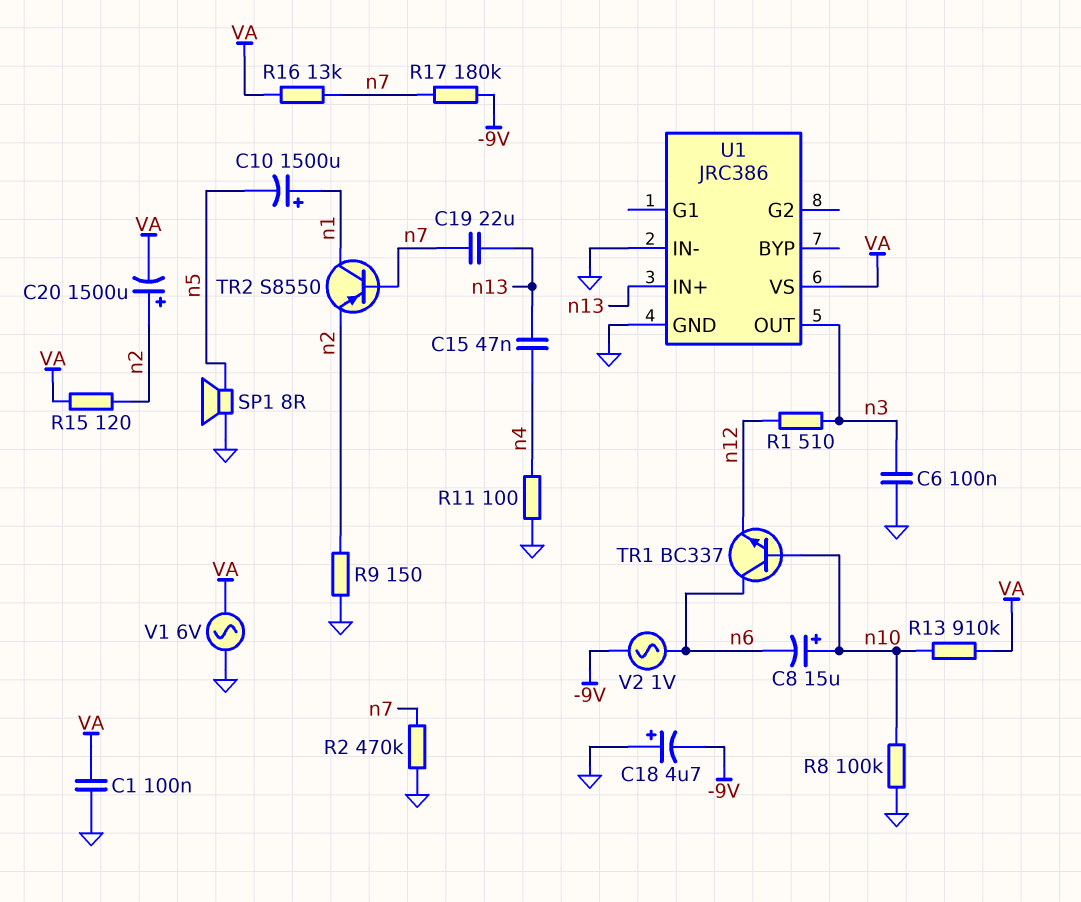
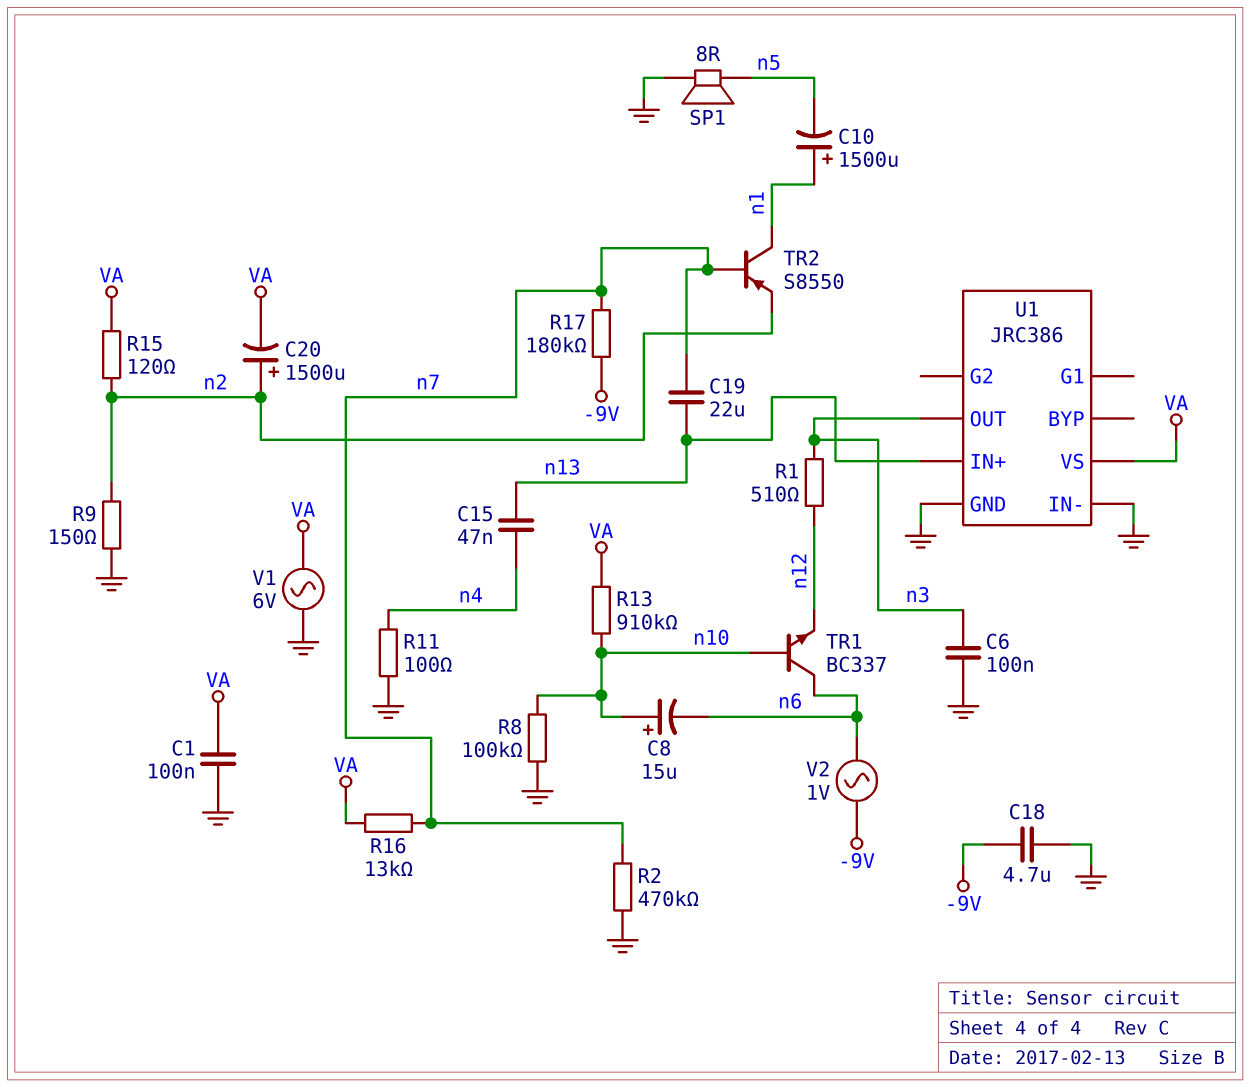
C18: 4.7uF (plus GND, minus -9V) -> 4.7uF (-9V, GND)

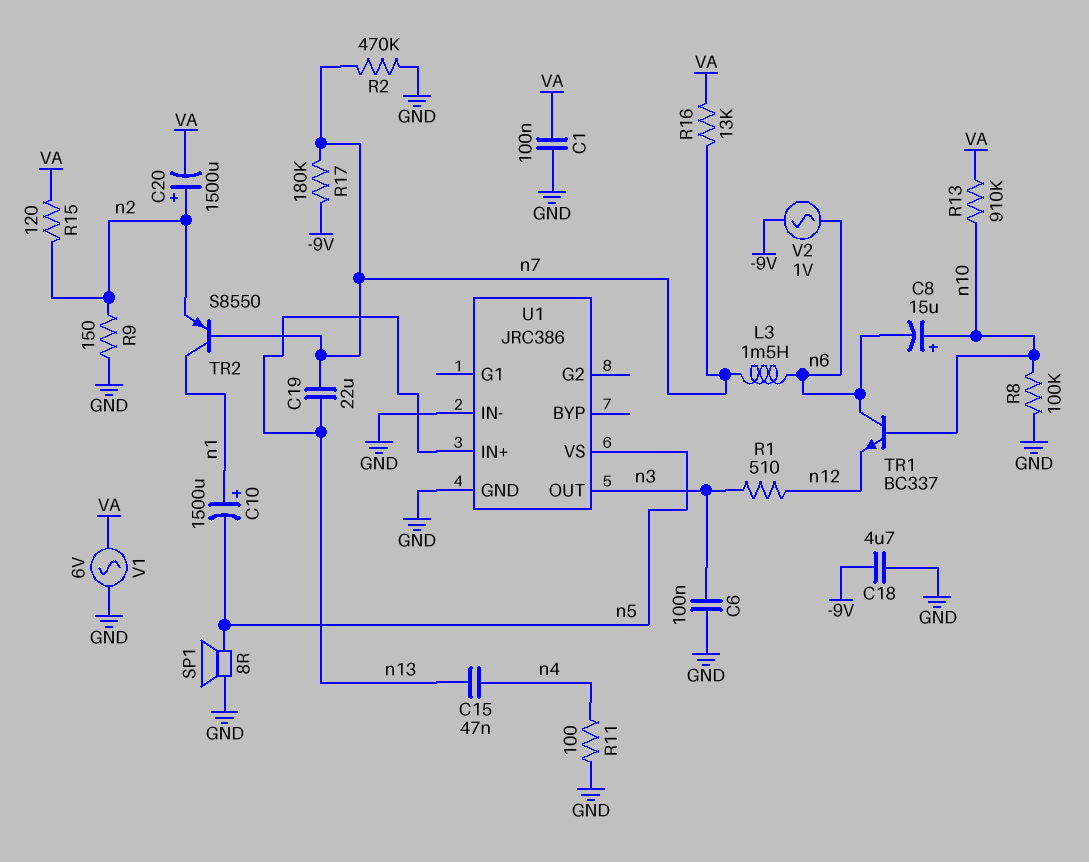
L3: none -> 1.5mH (n6, n7)
U1 pin VS: VA -> n5

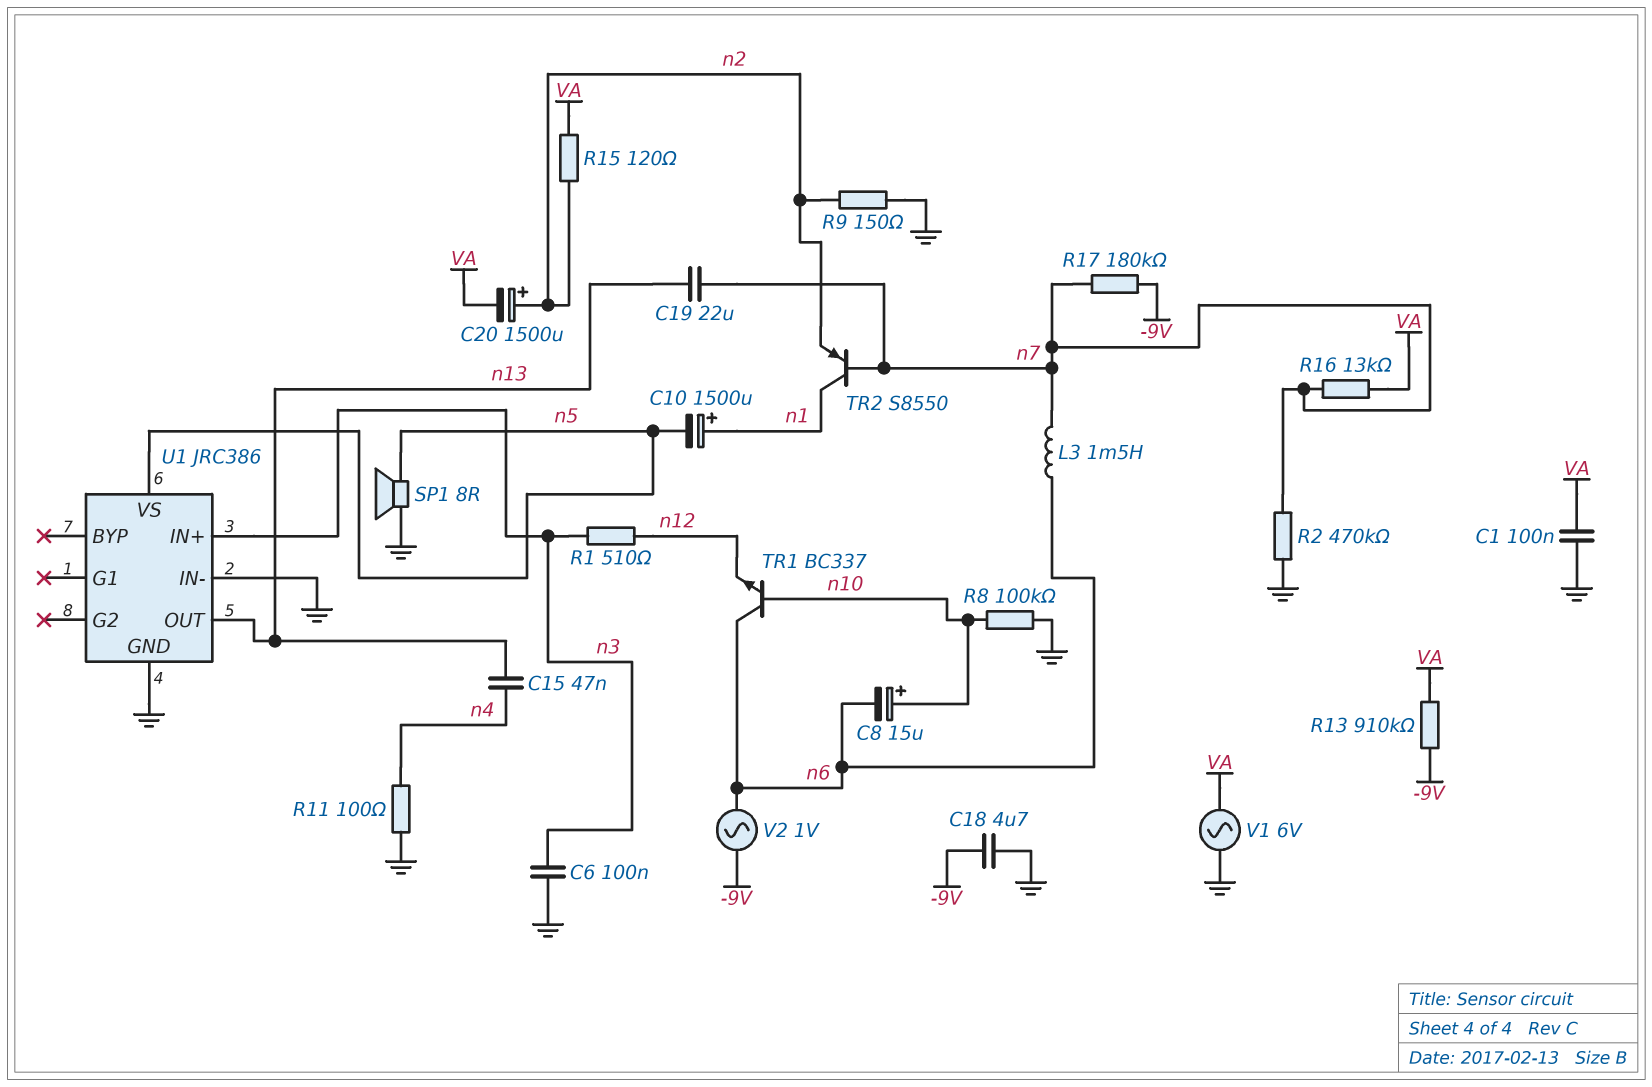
R13: 910k (VA, n10) -> 910k (-9V, VA)
U1 pin IN+: n13 -> n3
U1 pin OUT: n3 -> n13

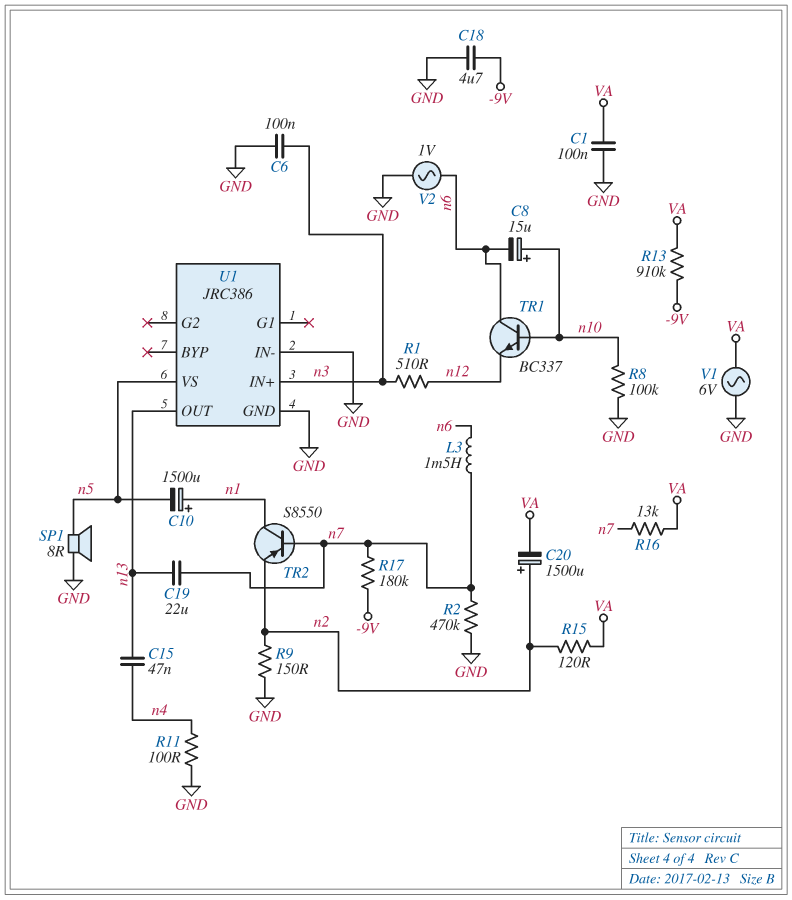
V2: AC 1V (-9V, n6) -> AC 1V (GND, n6)

